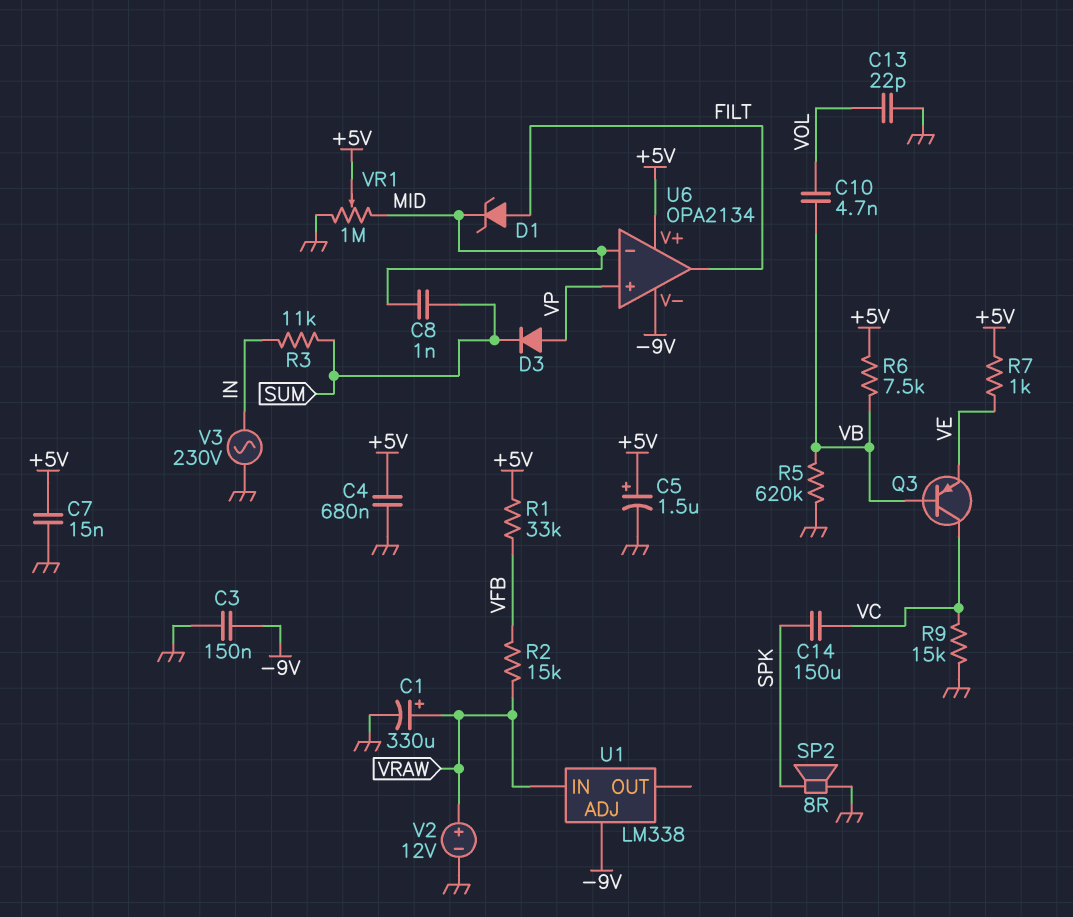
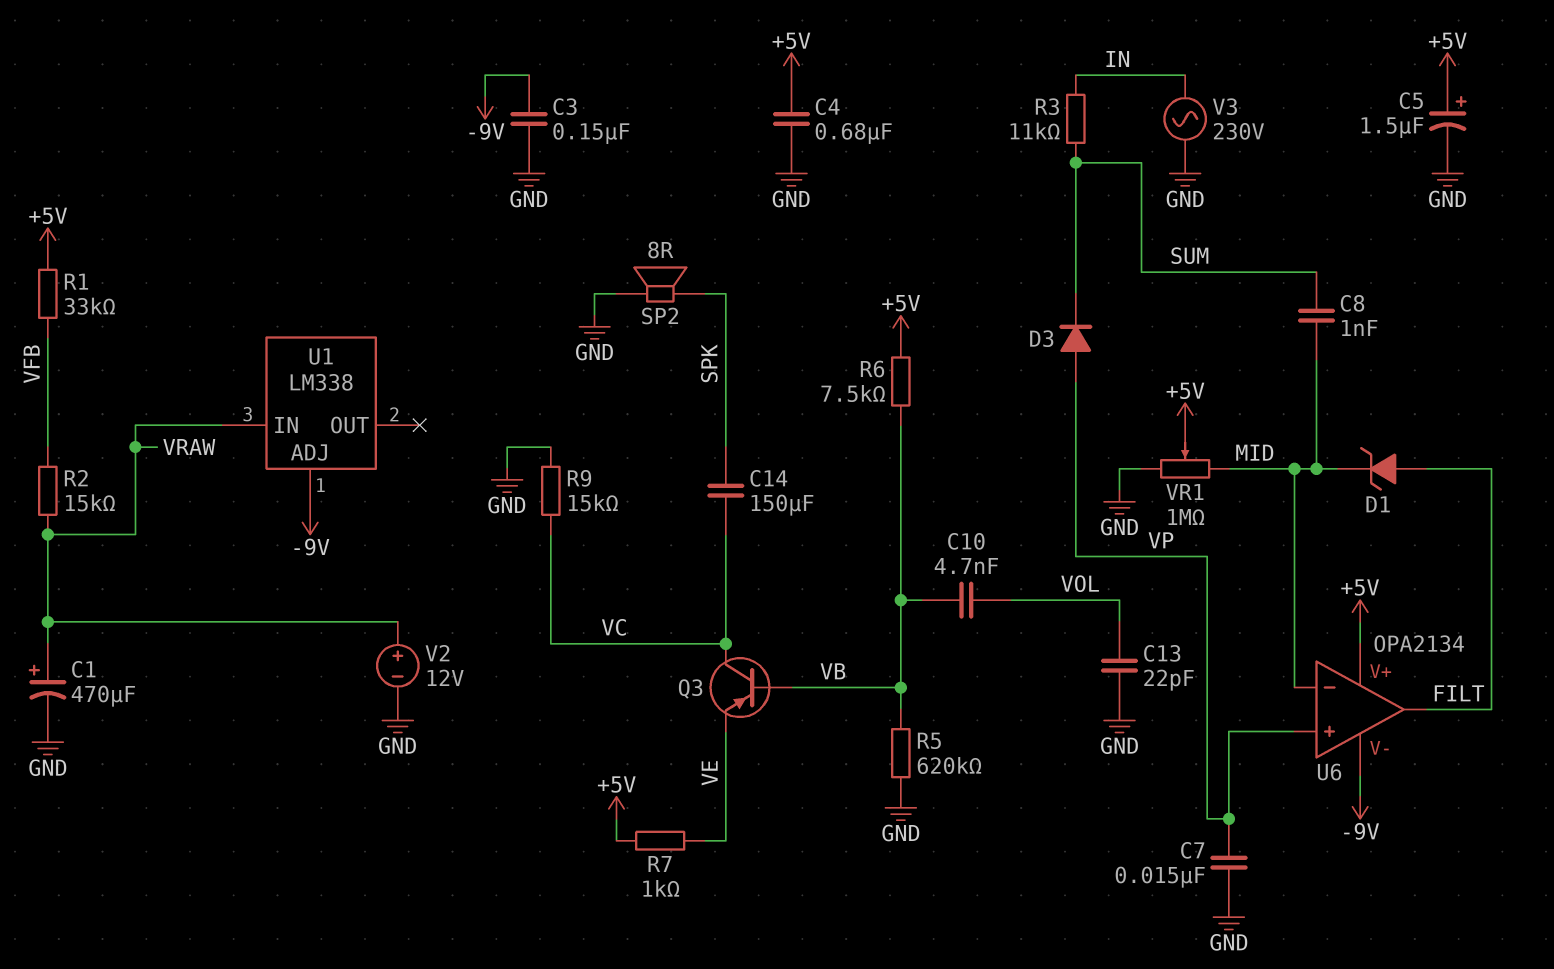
C1: 330uF (plus VRAW, minus GND) -> 470uF (plus VRAW, minus GND)
C7: 15nF (+5V, GND) -> 15nF (GND, VP)

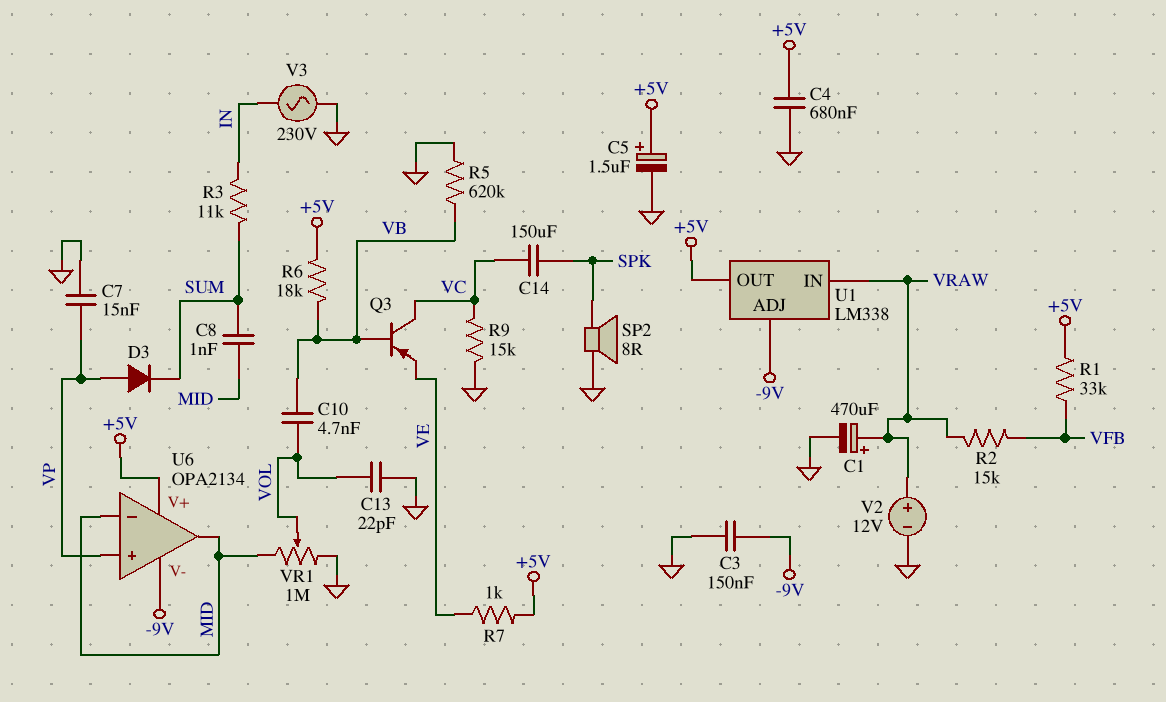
D1: zener (A FILT, K MID) -> none
R6: 7.5k (+5V, VB) -> 18k (+5V, VB)
U1 pin OUT: none -> +5V
U6 pin out: FILT -> MID
VR1: 1M (GND, MID, wiper +5V) -> 1M (GND, MID, wiper VOL)

